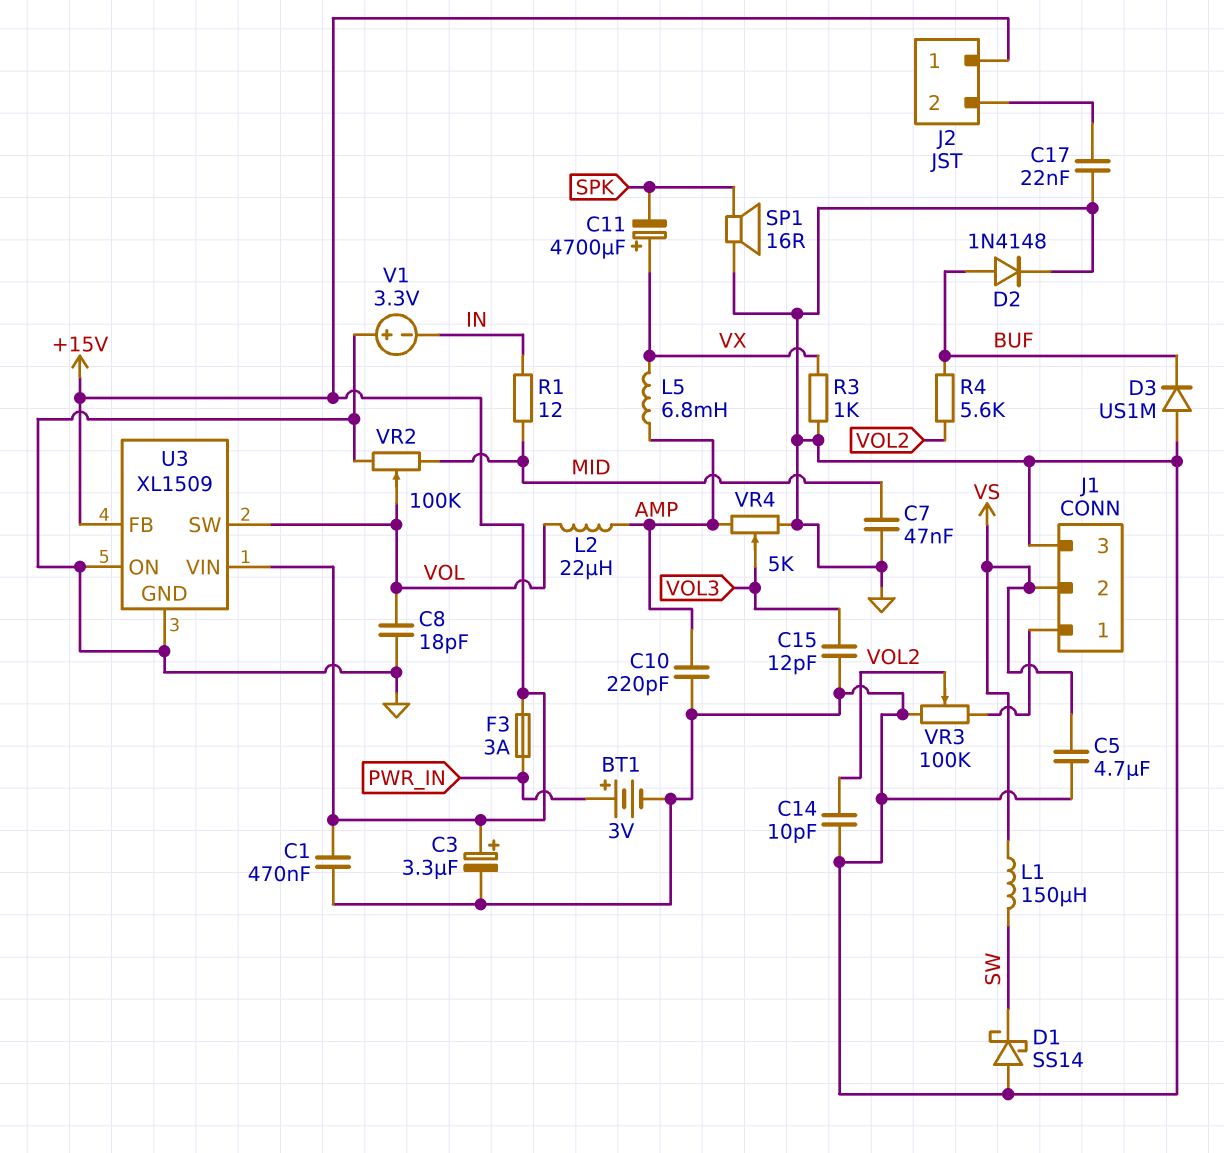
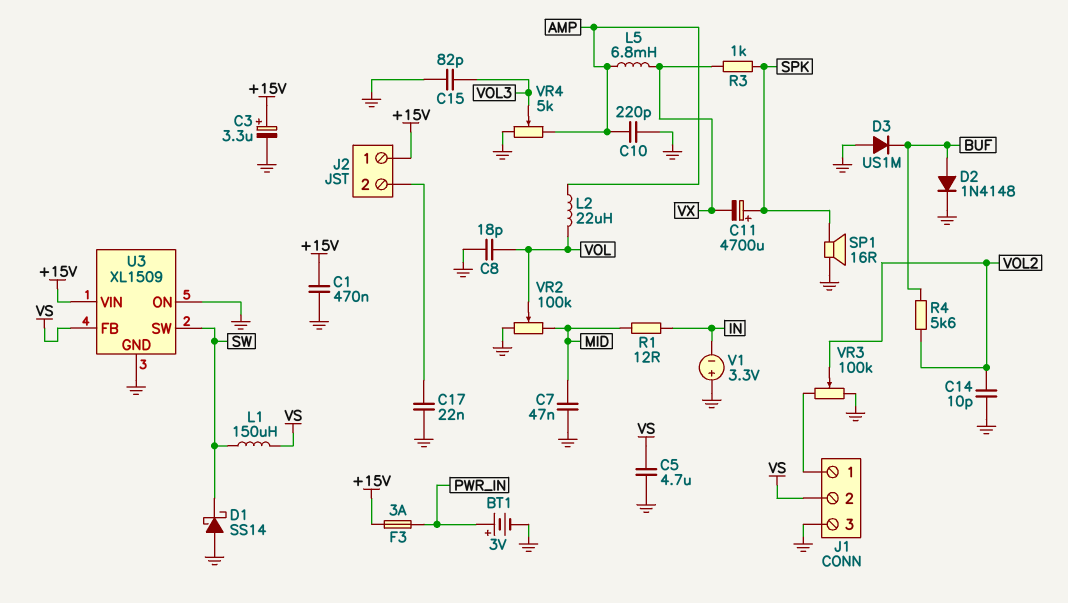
C11: 4700uF (plus VX, minus SPK) -> 4700uF (plus SPK, minus VX)
C15: 12pF (GND, VOL3) -> 82pF (GND, VOL3)
R3: 1k (GND, VX) -> 1k (SPK, VX)
U3 pin FB: +15V -> VS
U3 pin SW: VOL -> SW

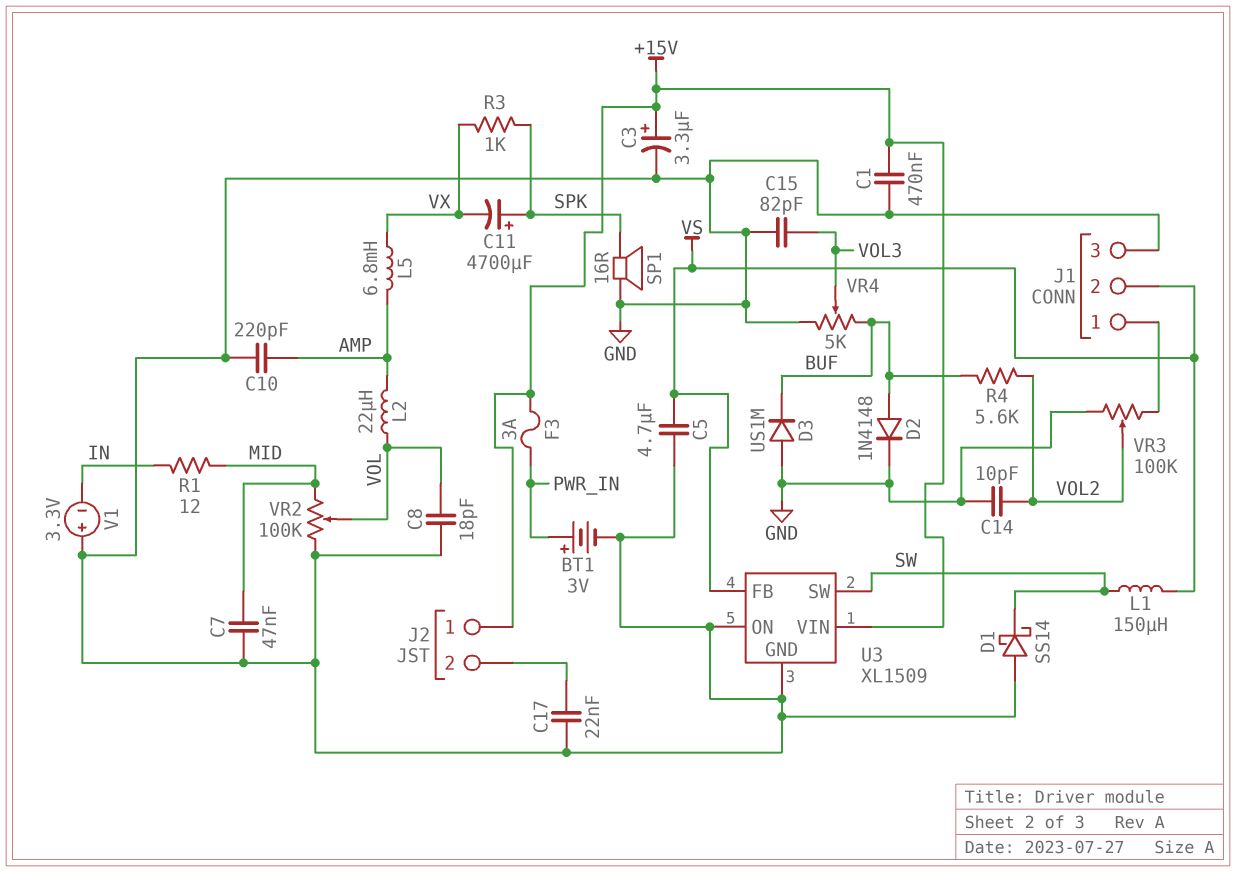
VR4: 5k (AMP, GND, wiper VOL3) -> 5k (BUF, GND, wiper VOL3)

